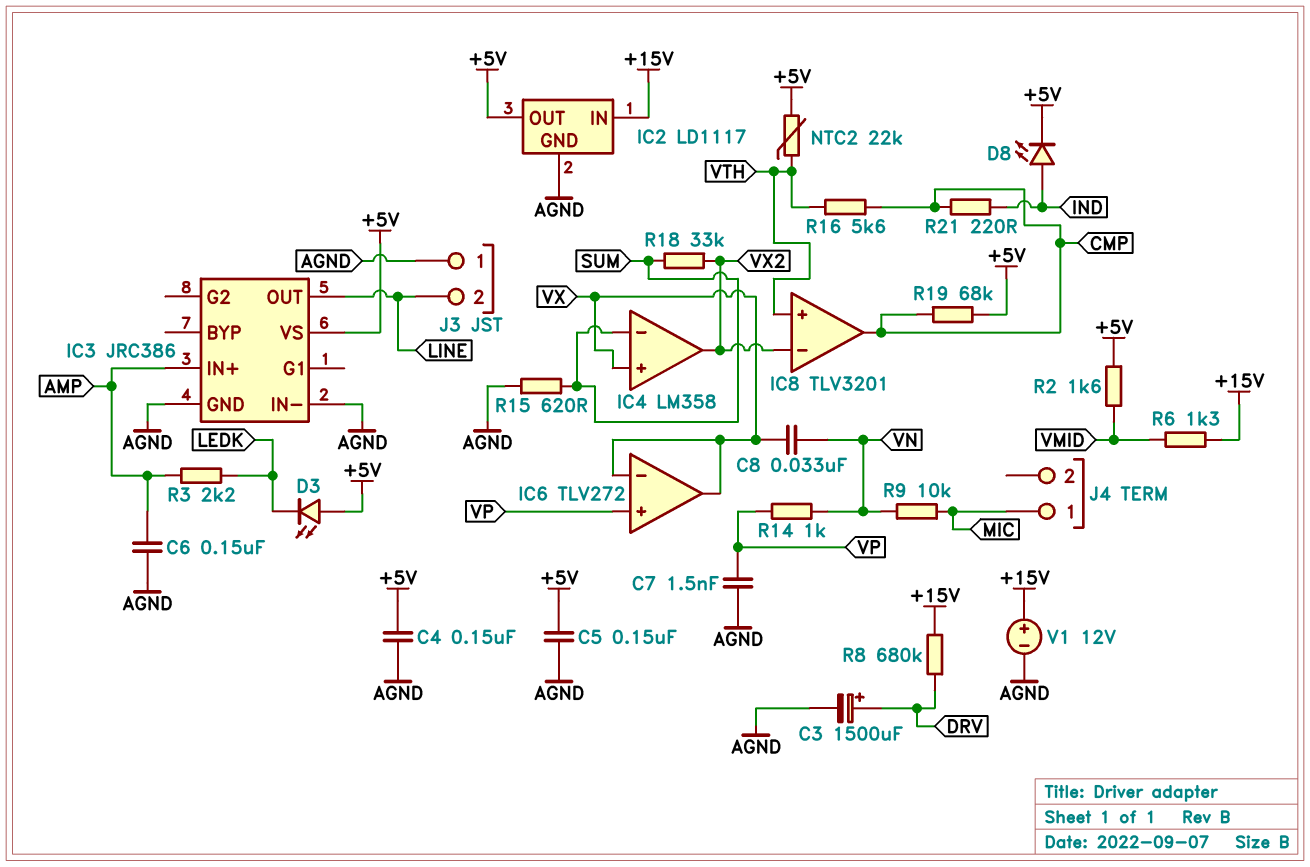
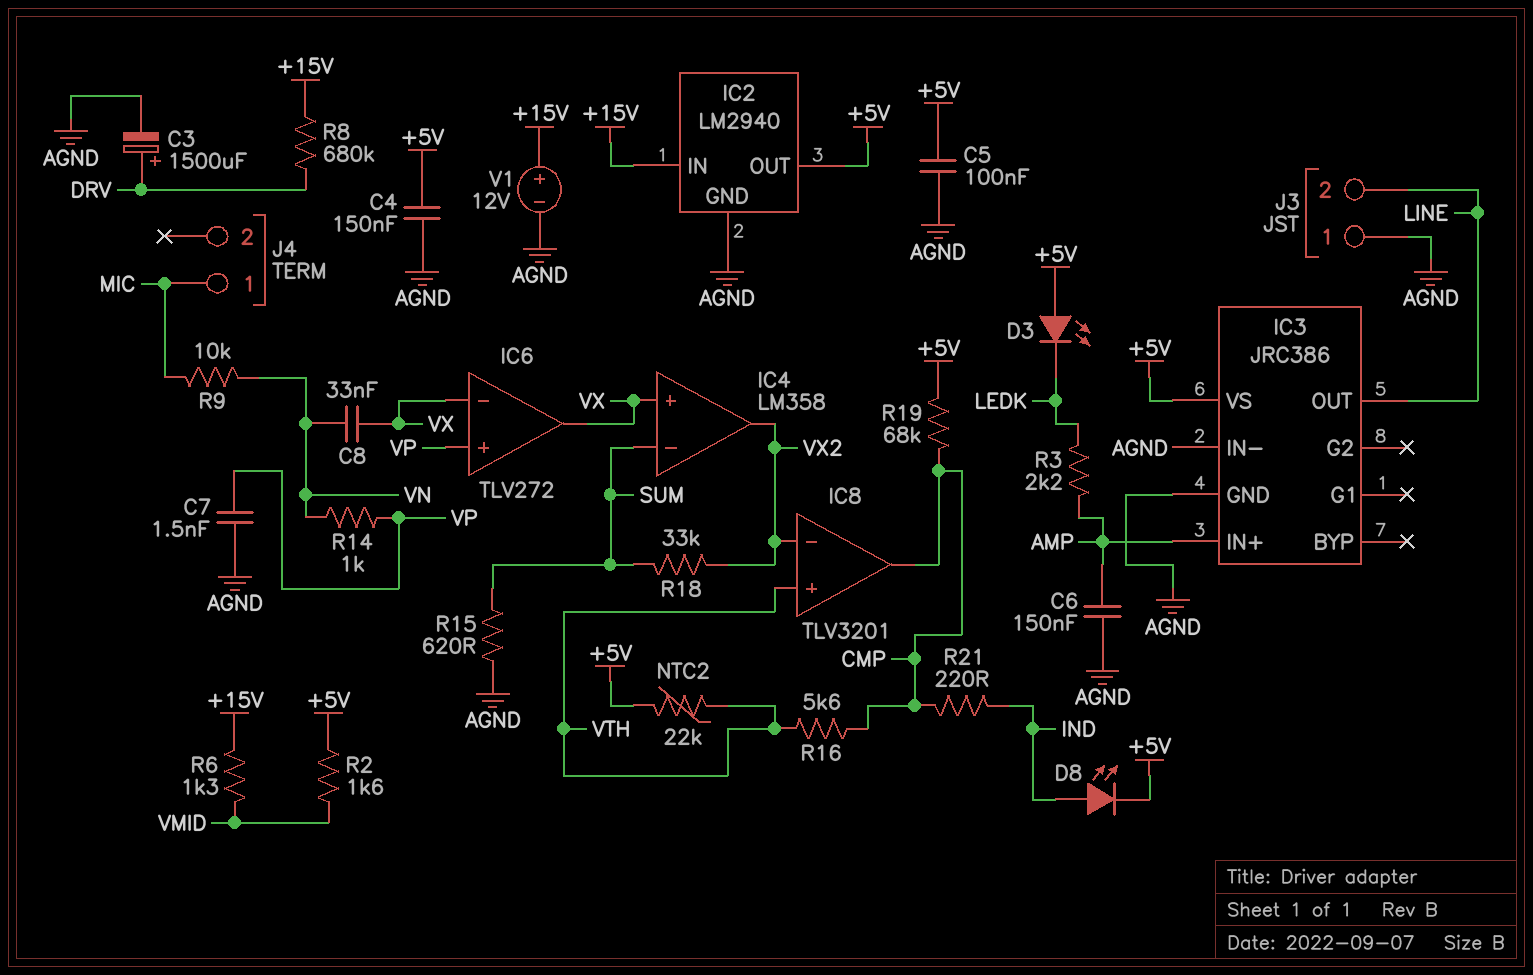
C5: 150nF (+5V, AGND) -> 100nF (+5V, AGND)
IC2: LD1117 -> LM2940

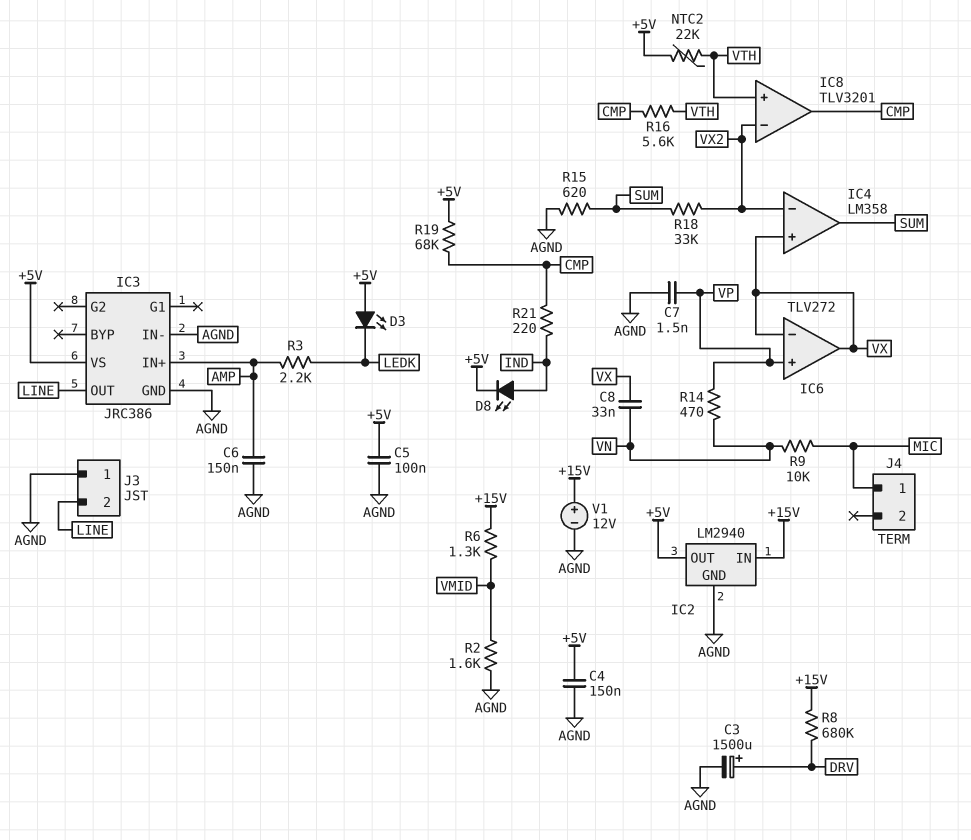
IC4 pin in-: SUM -> VX2
IC4 pin out: VX2 -> SUM
R2: 1.6k (+5V, VMID) -> 1.6k (AGND, VMID)
R14: 1k (VN, VP) -> 470 (VN, VP)

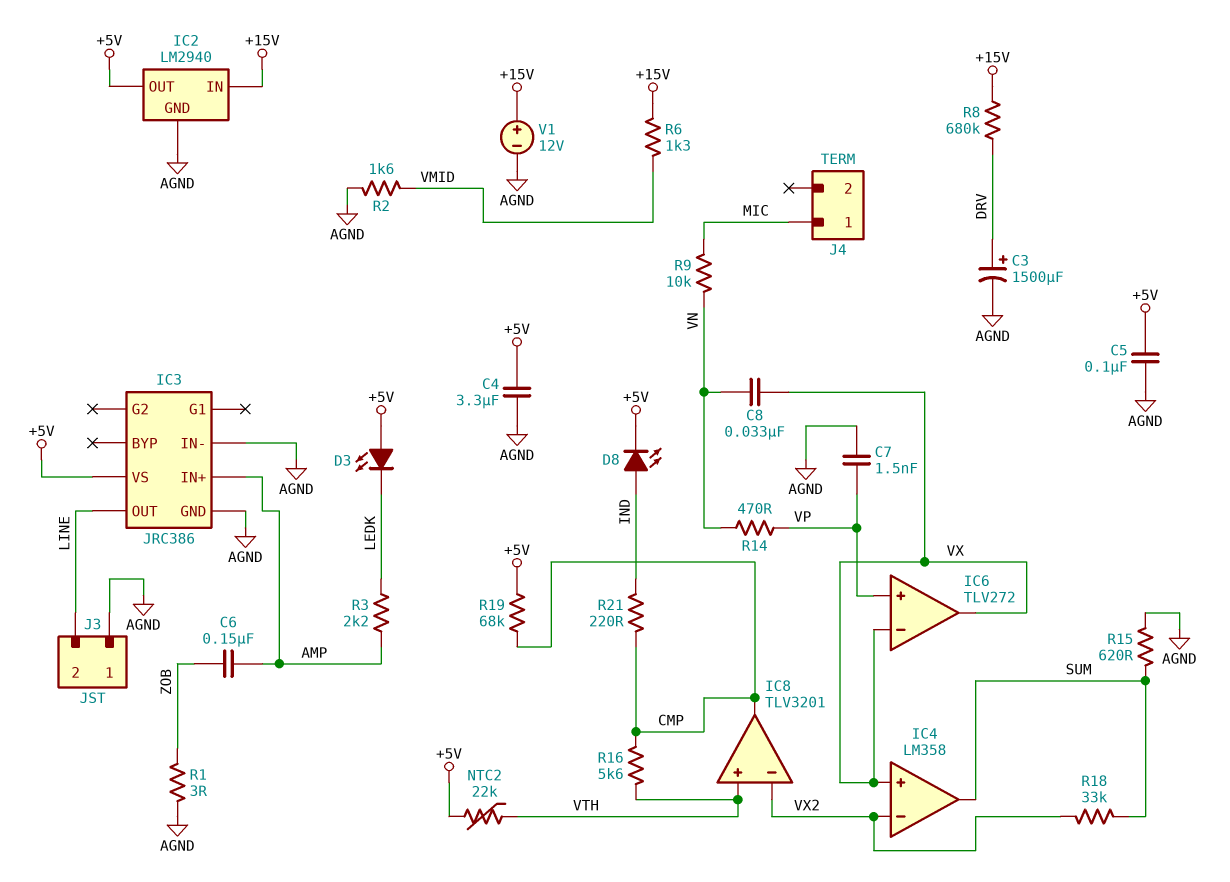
C4: 150nF (+5V, AGND) -> 3.3uF (+5V, AGND)
C6: 150nF (AGND, AMP) -> 150nF (AMP, ZOB)
R1: none -> 3 (AGND, ZOB)

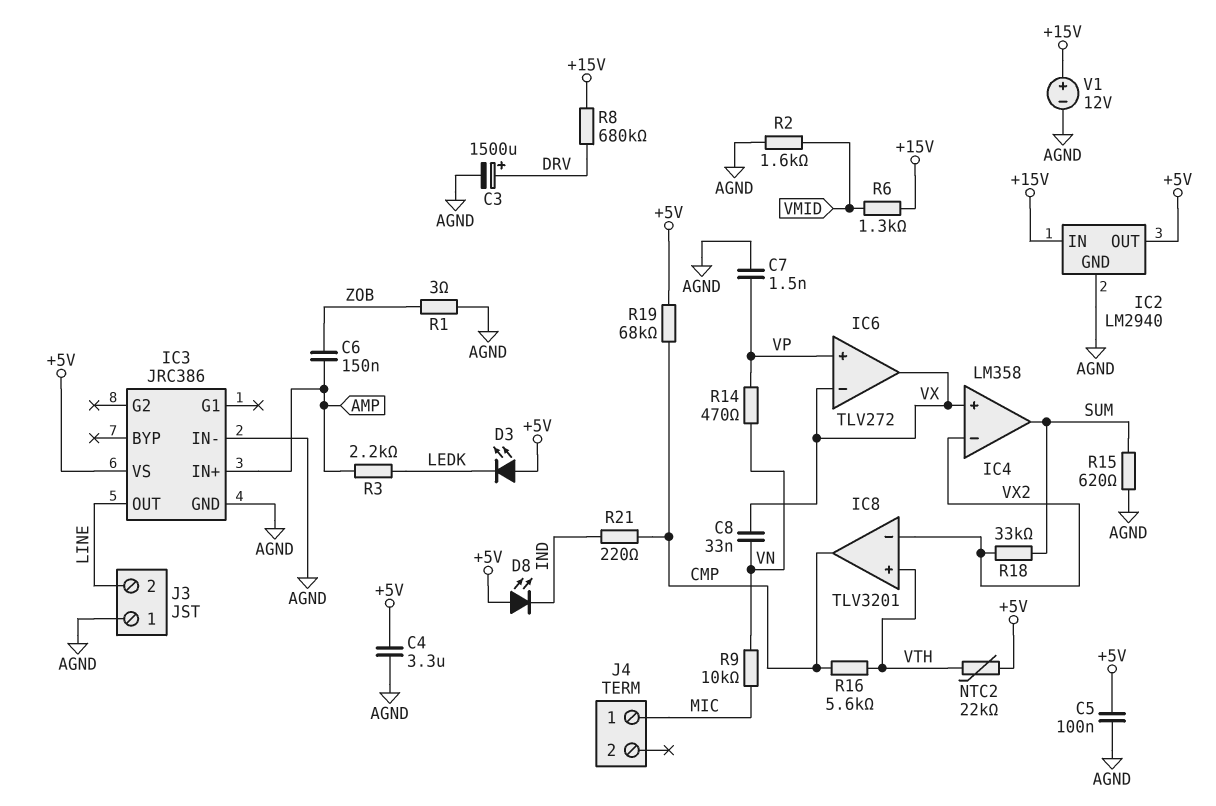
D8: LED (A IND, K +5V) -> LED (A +5V, K IND)

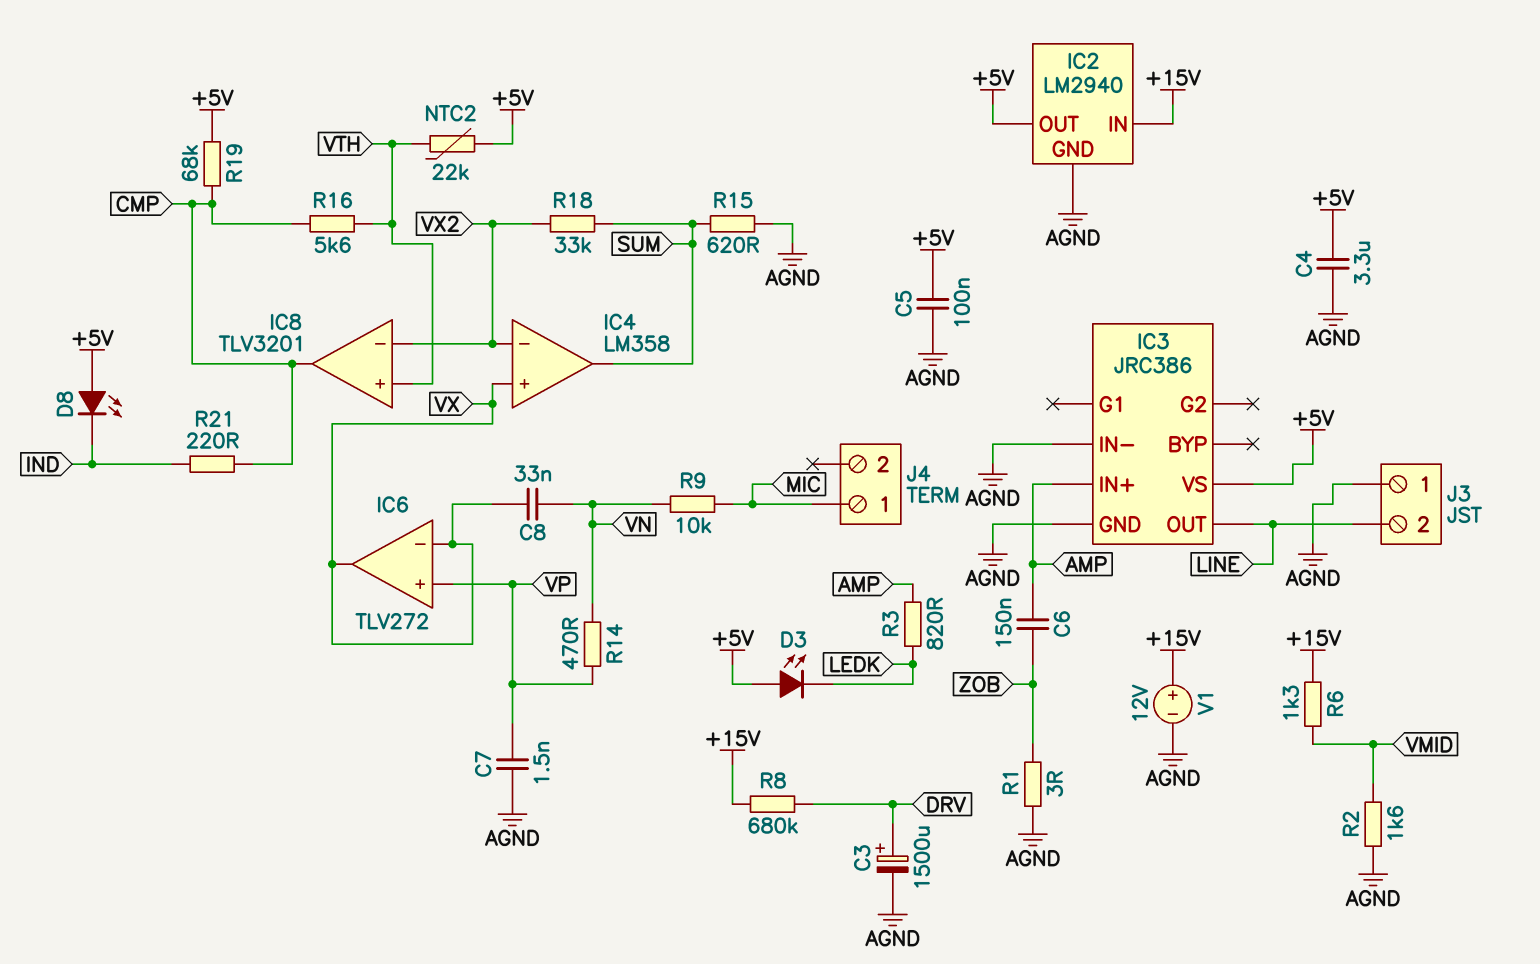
R3: 2.2k (AMP, LEDK) -> 820 (AMP, LEDK)

